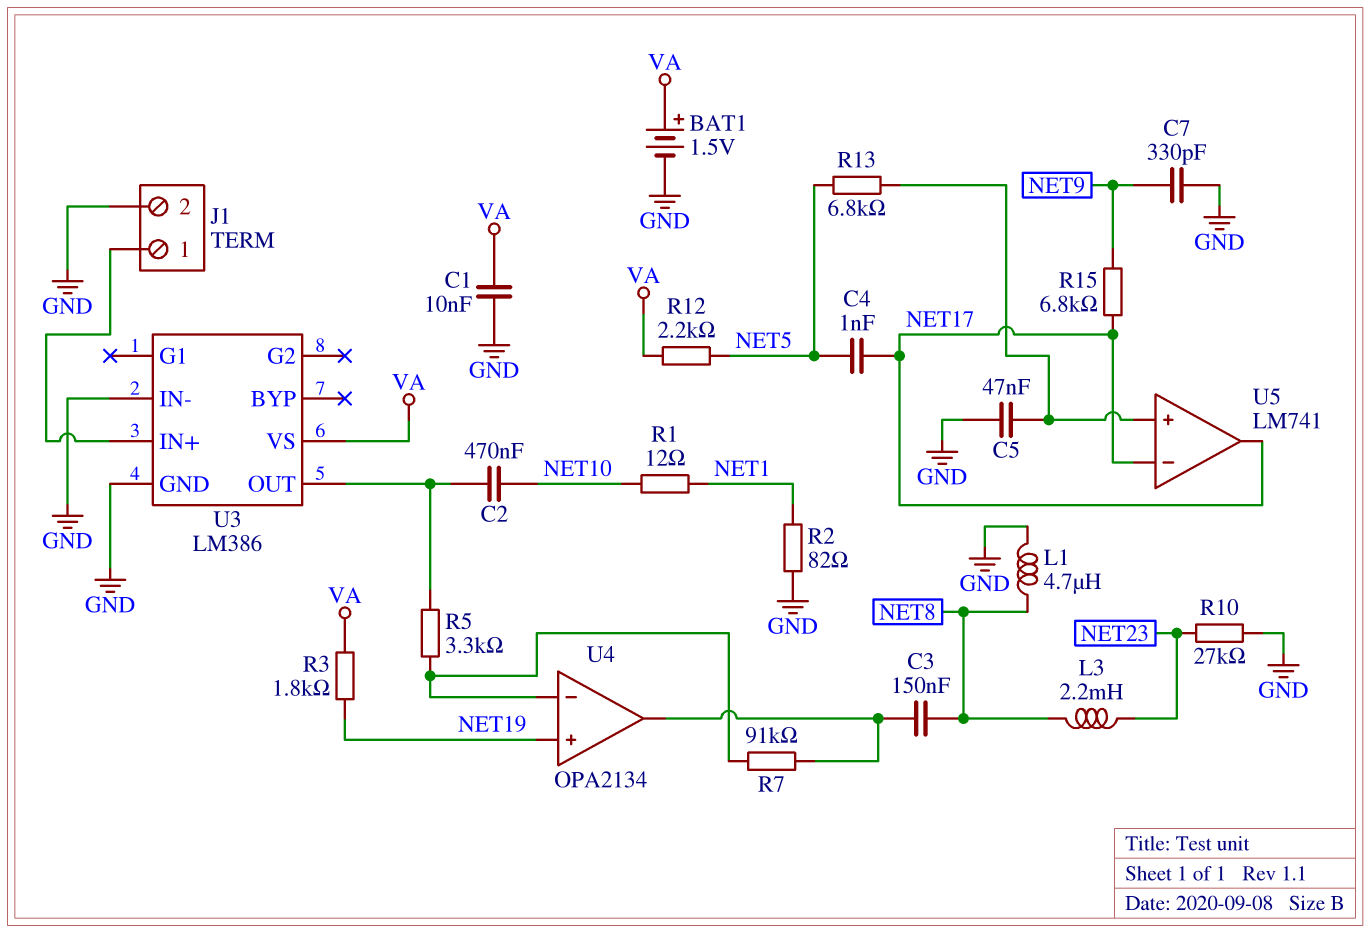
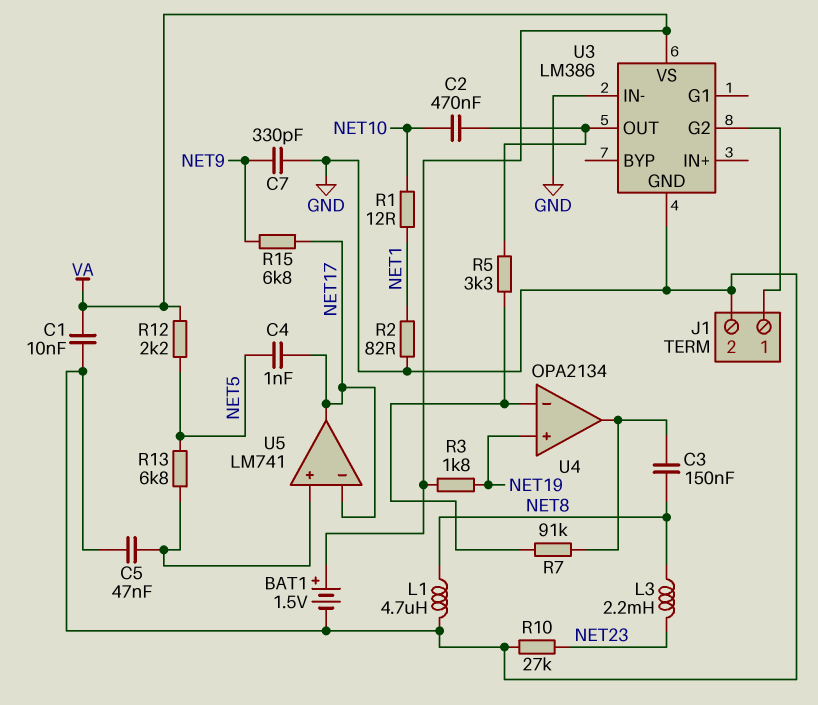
U3 pin G2: none -> J1/1
U3 pin IN+: J1/1 -> none

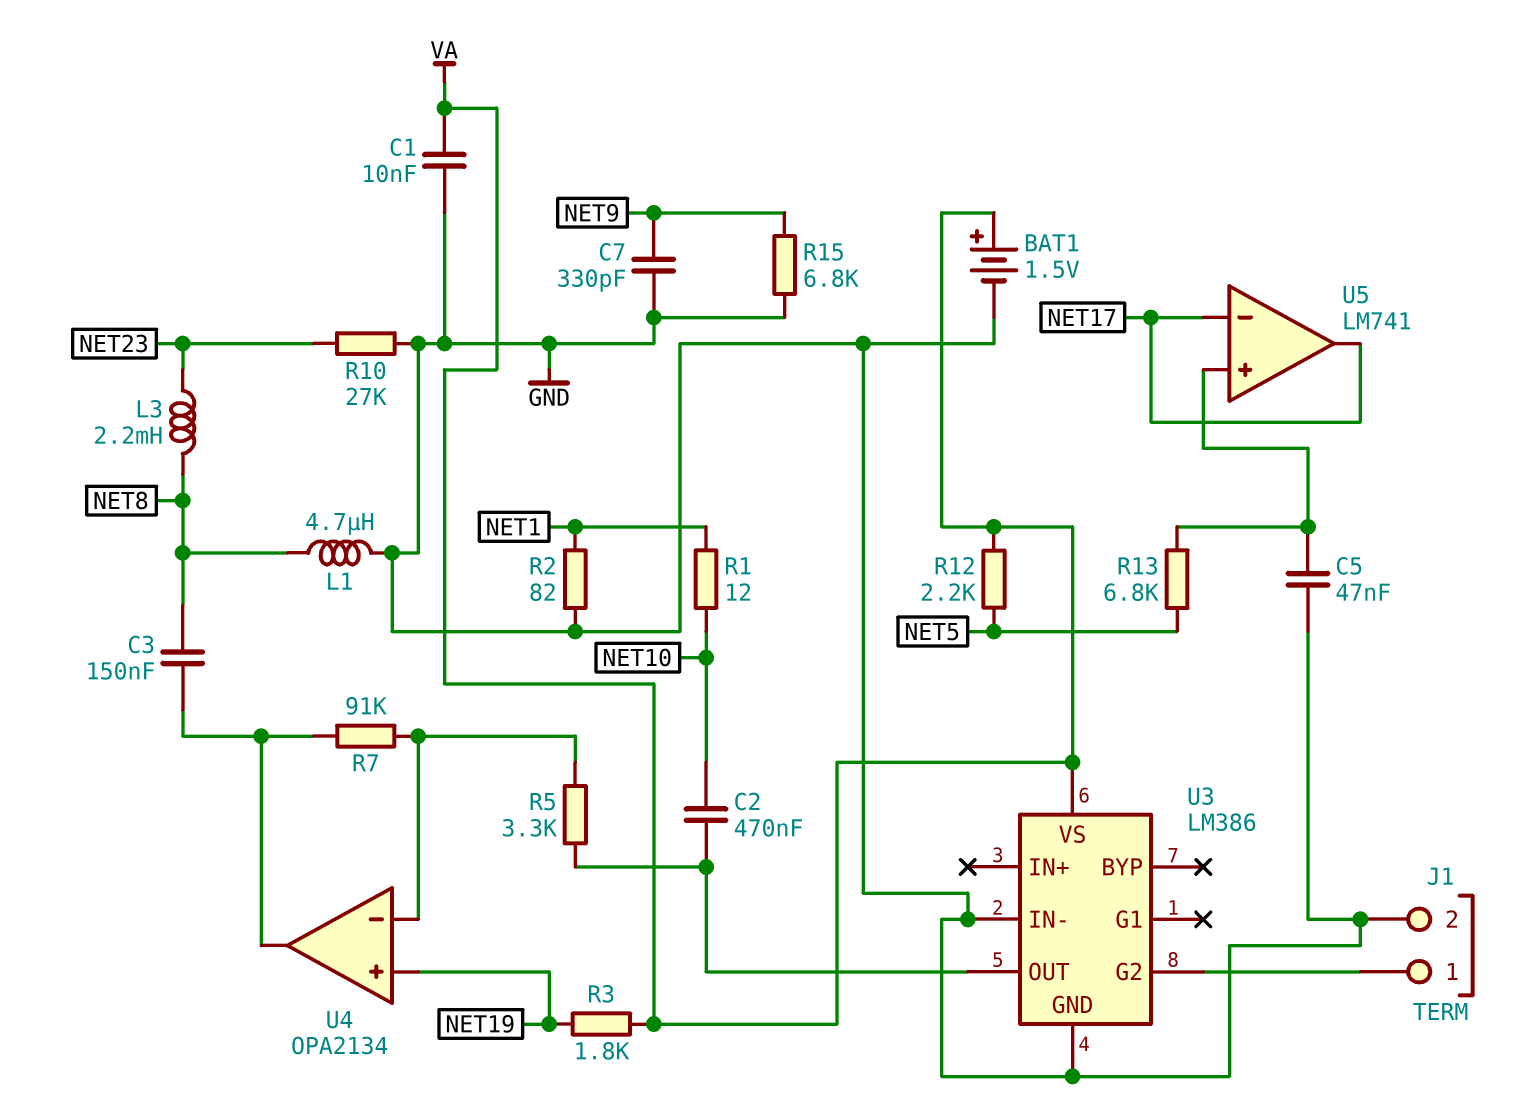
C4: 1nF (NET5, NET17) -> none
R15: 6.8k (NET9, NET17) -> 6.8k (GND, NET9)

